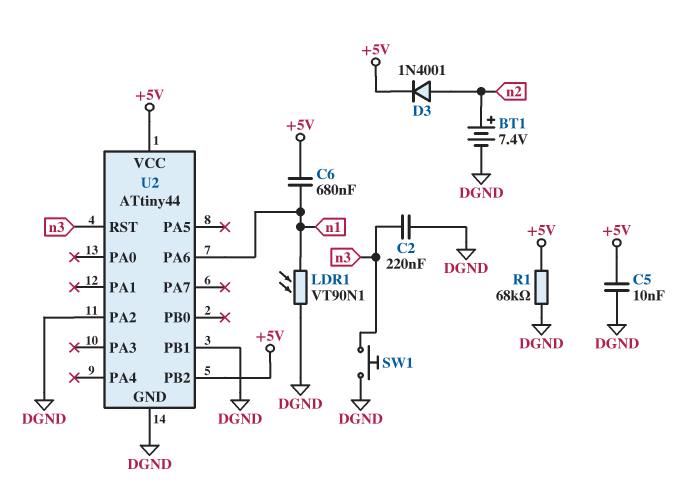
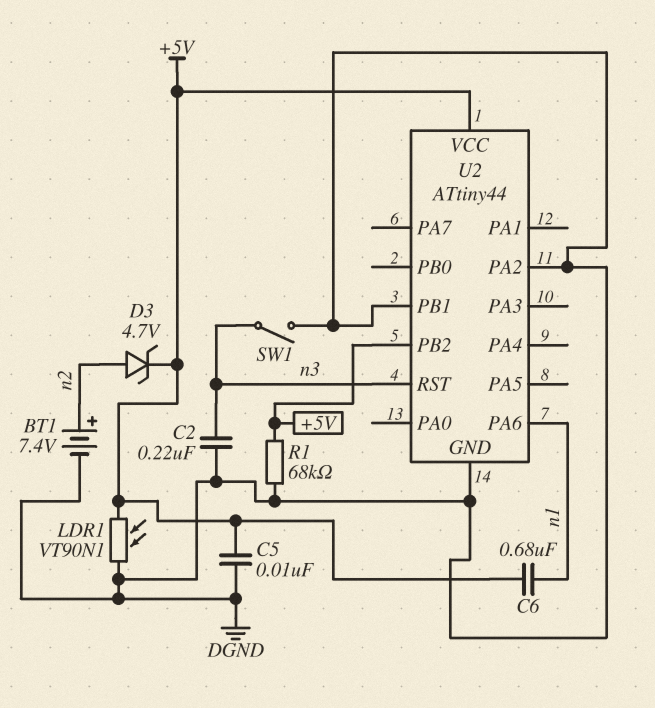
D3: diode 1N4001 (A n2, K +5V) -> zener 4.7V (A n2, K +5V)
LDR1: VT90N1 (DGND, n1) -> VT90N1 (+5V, DGND)
SW1: button (DGND, n3) -> switch (DGND, n3)

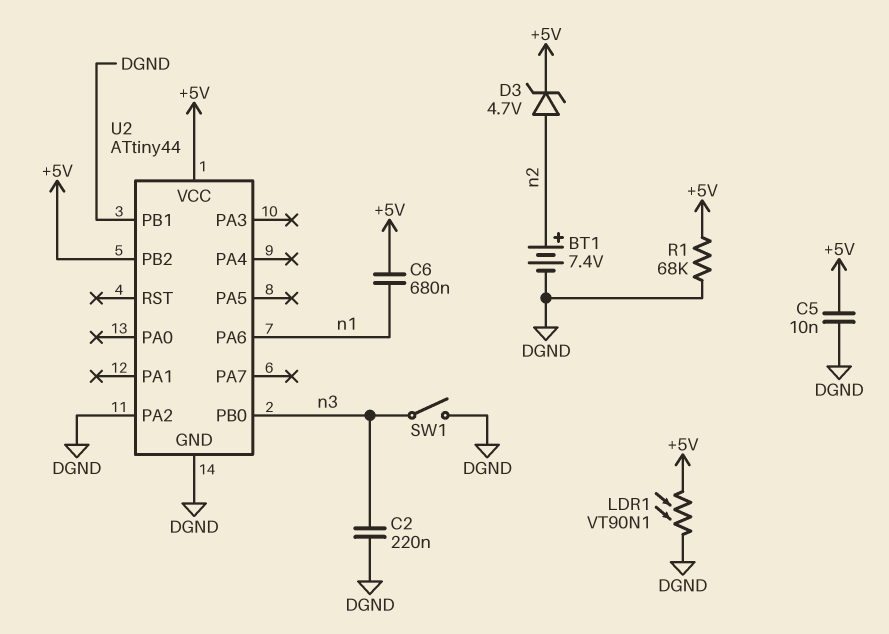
U2 pin PB0: none -> n3
U2 pin RST: n3 -> none

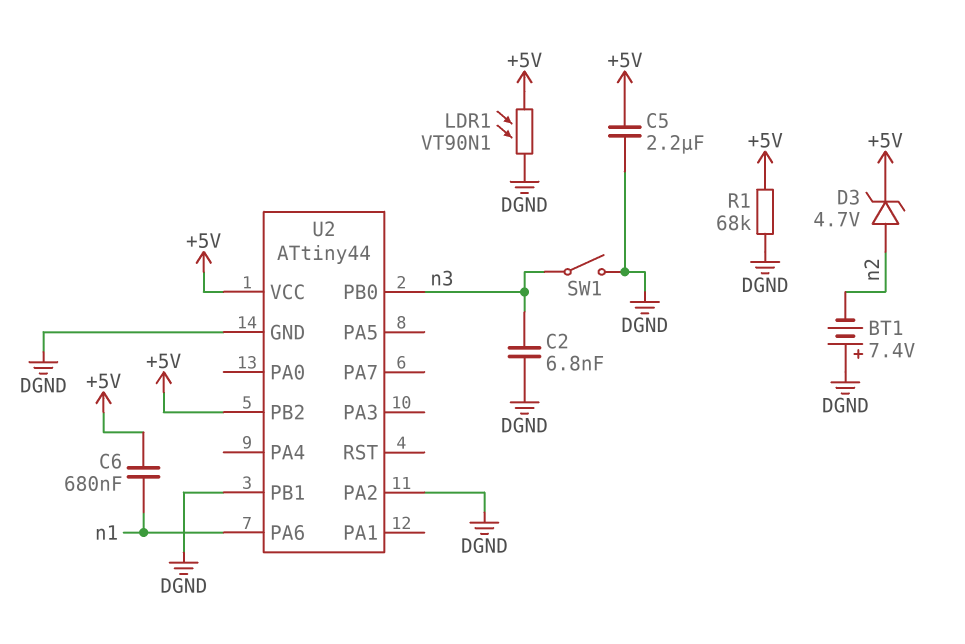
BT1: 7.4V (plus n2, minus DGND) -> 7.4V (plus DGND, minus n2)
C2: 220nF (DGND, n3) -> 6.8nF (DGND, n3)
C5: 10nF (+5V, DGND) -> 2.2uF (+5V, DGND)

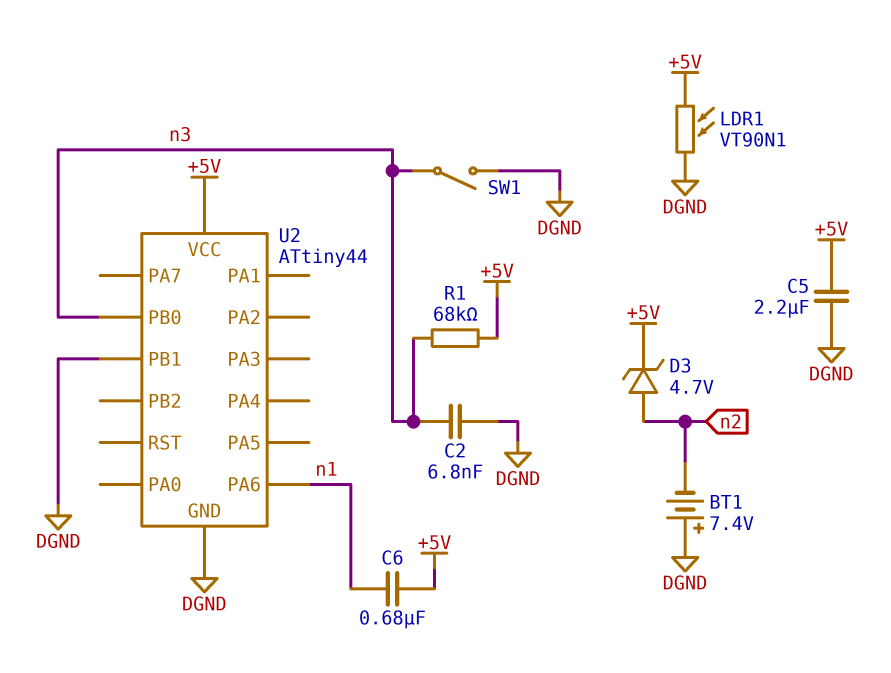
R1: 68k (+5V, DGND) -> 68k (+5V, n3)
U2 pin PA2: DGND -> none
U2 pin PB2: +5V -> none

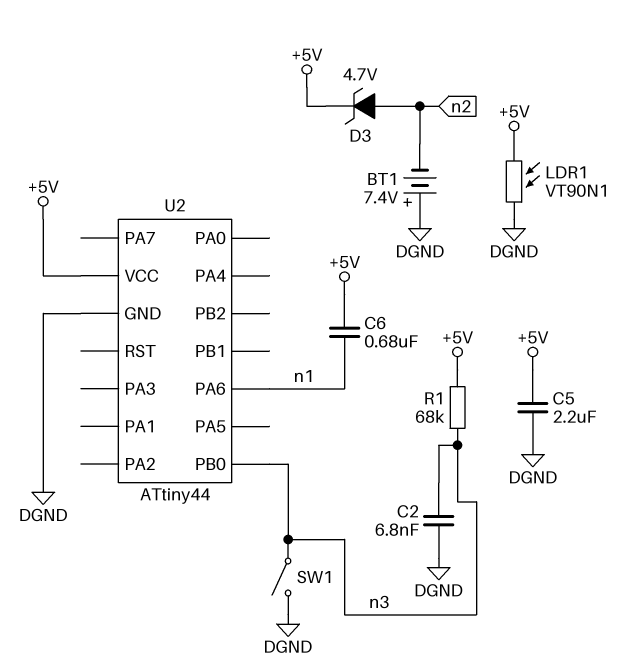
U2 pin PB1: DGND -> none

